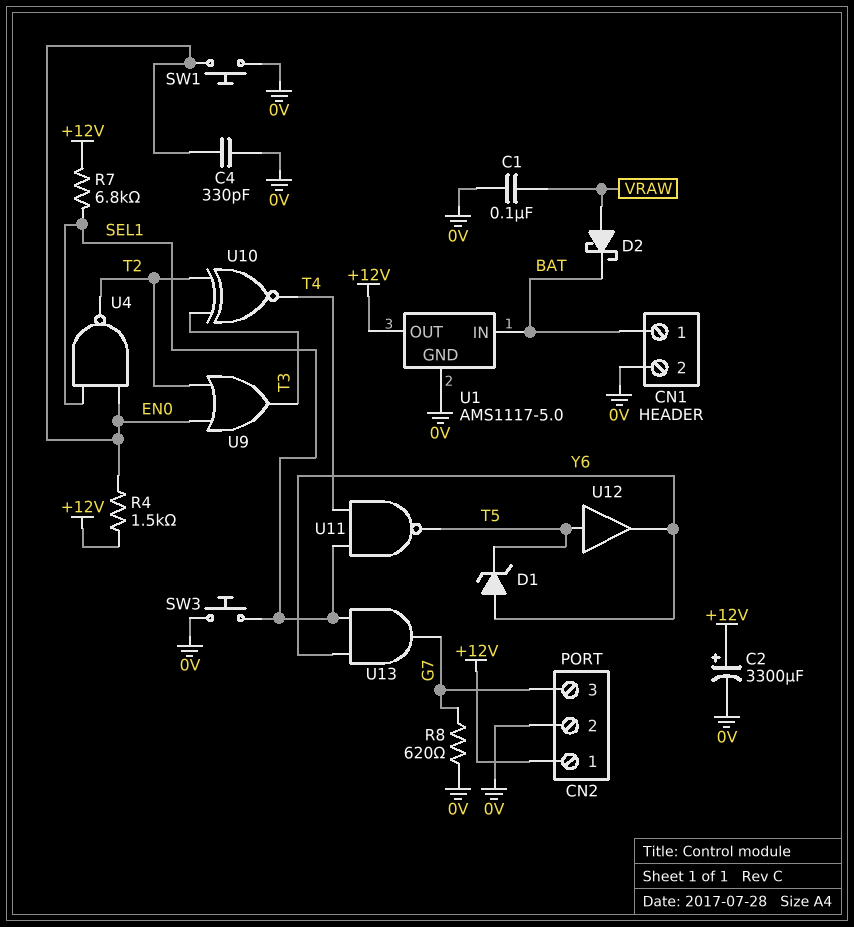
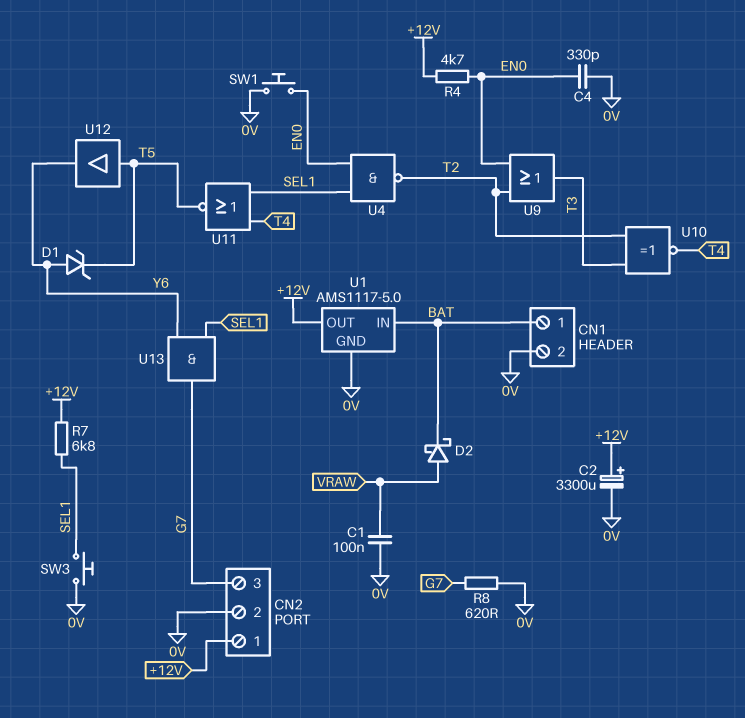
R4: 1.5k (+12V, EN0) -> 4.7k (+12V, EN0)
U11: NAND (in SEL1, in T4, out T5) -> NOR (in SEL1, in T4, out T5)

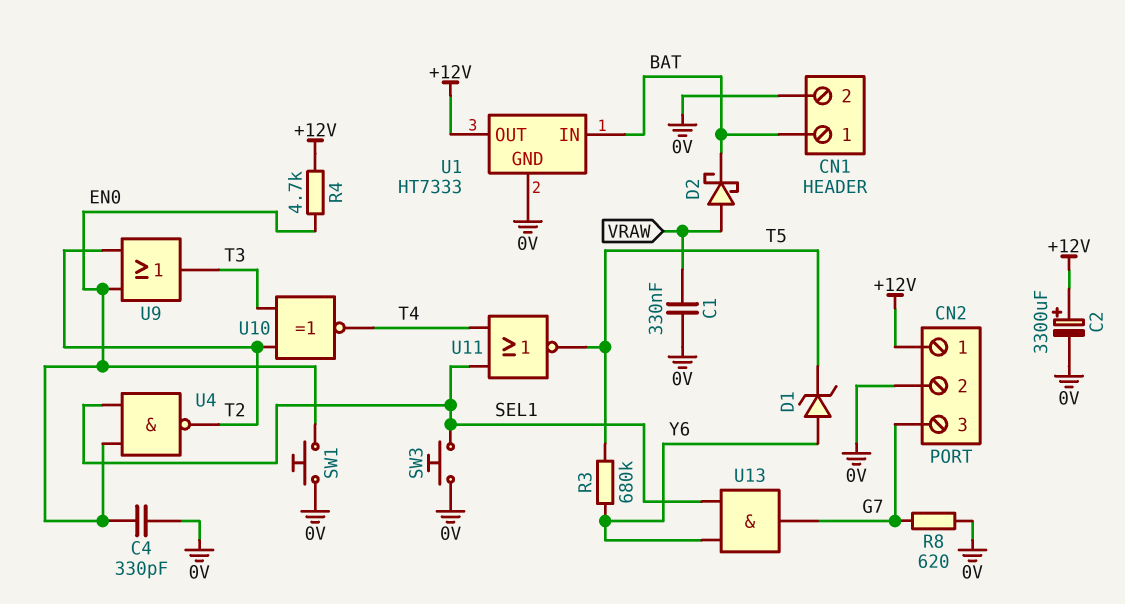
C1: 100nF (0V, VRAW) -> 330nF (0V, VRAW)
R3: none -> 680k (T5, Y6)
R7: 6.8k (+12V, SEL1) -> none
U1: AMS1117-5.0 -> HT7333
U12: buffer (in T5, out Y6) -> none

